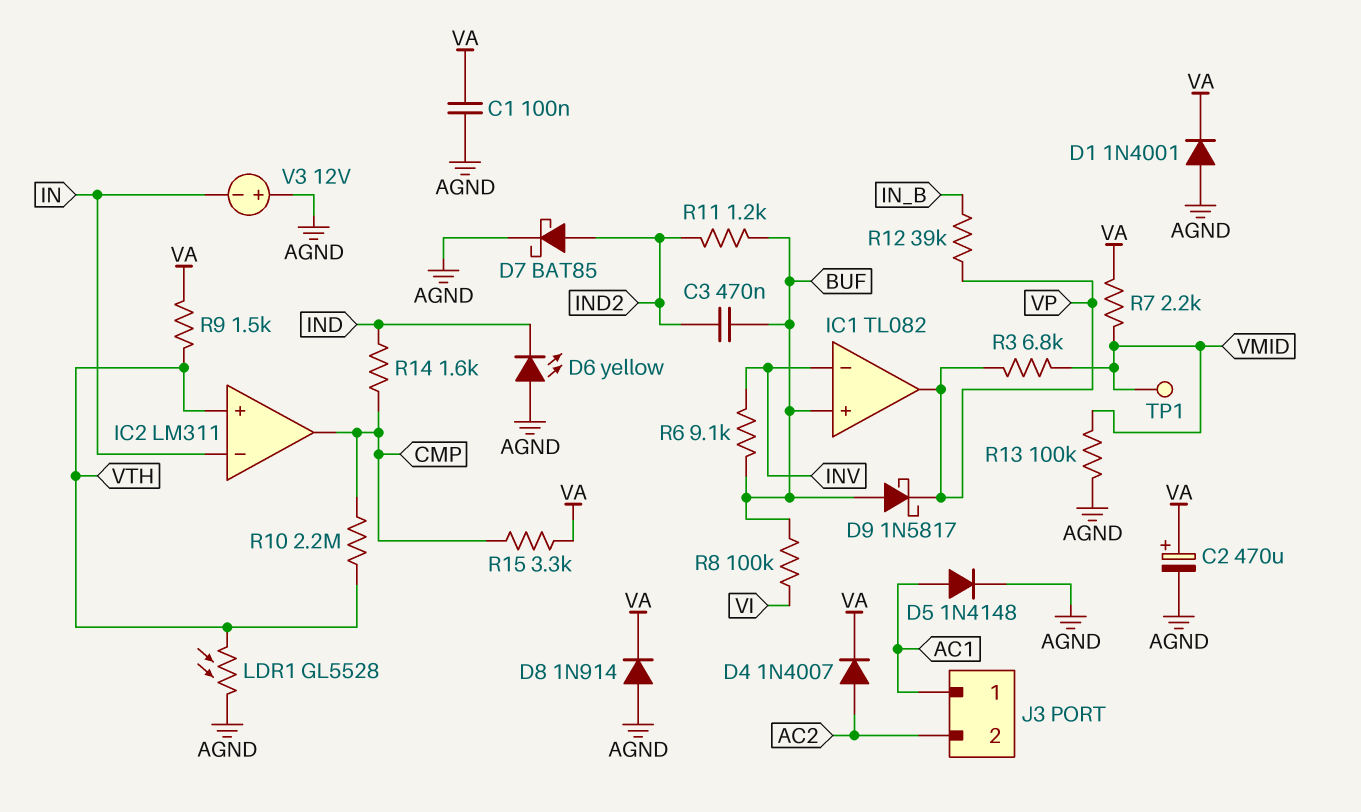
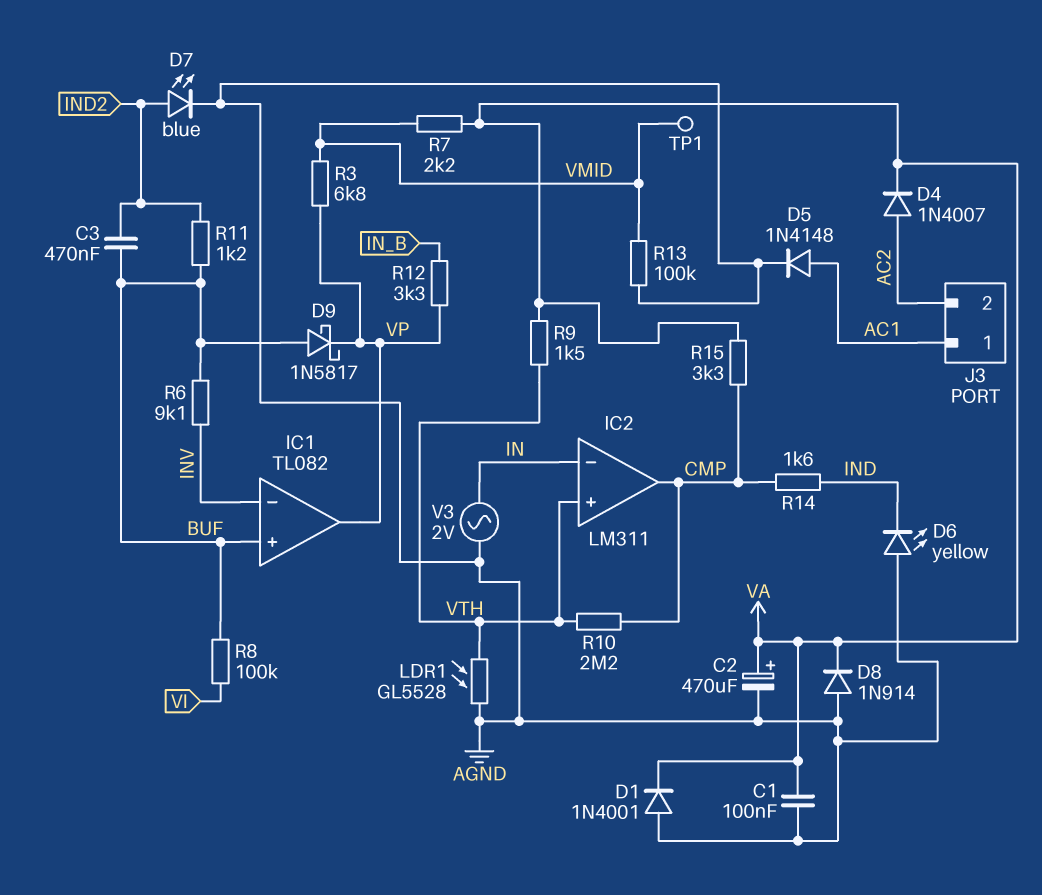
D7: schottky BAT85 (A IND2, K AGND) -> LED blue (A IND2, K AGND)
R12: 39k (IN_B, VP) -> 3.3k (IN_B, VP)
V3: 12V (plus AGND, minus IN) -> AC 2V (AGND, IN)

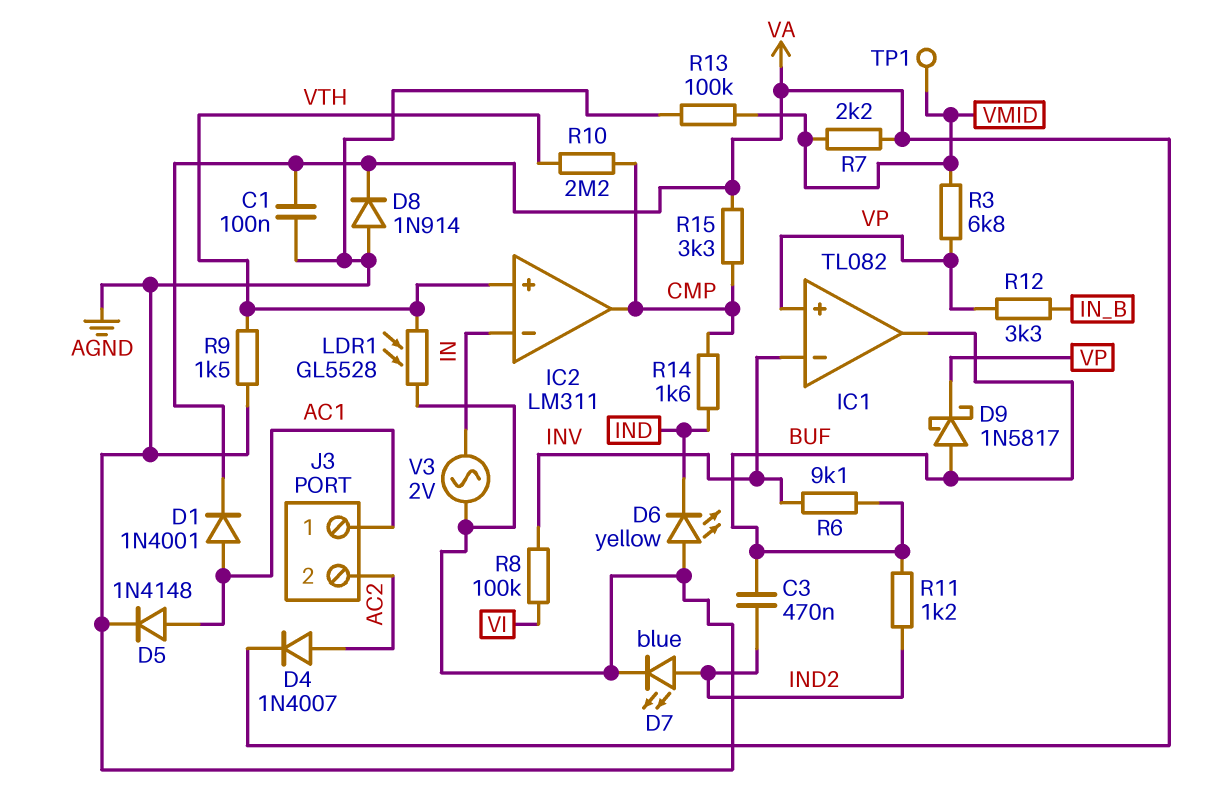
C2: 470uF (plus VA, minus AGND) -> none
D1: diode 1N4001 (A AGND, K VA) -> diode 1N4001 (A AC1, K VA)
IC1 pin in+: BUF -> VP
IC1 pin out: VP -> BUF
R8: 100k (BUF, VI) -> 100k (INV, VI)
R9: 1.5k (VA, VTH) -> 1.5k (AGND, VTH)

